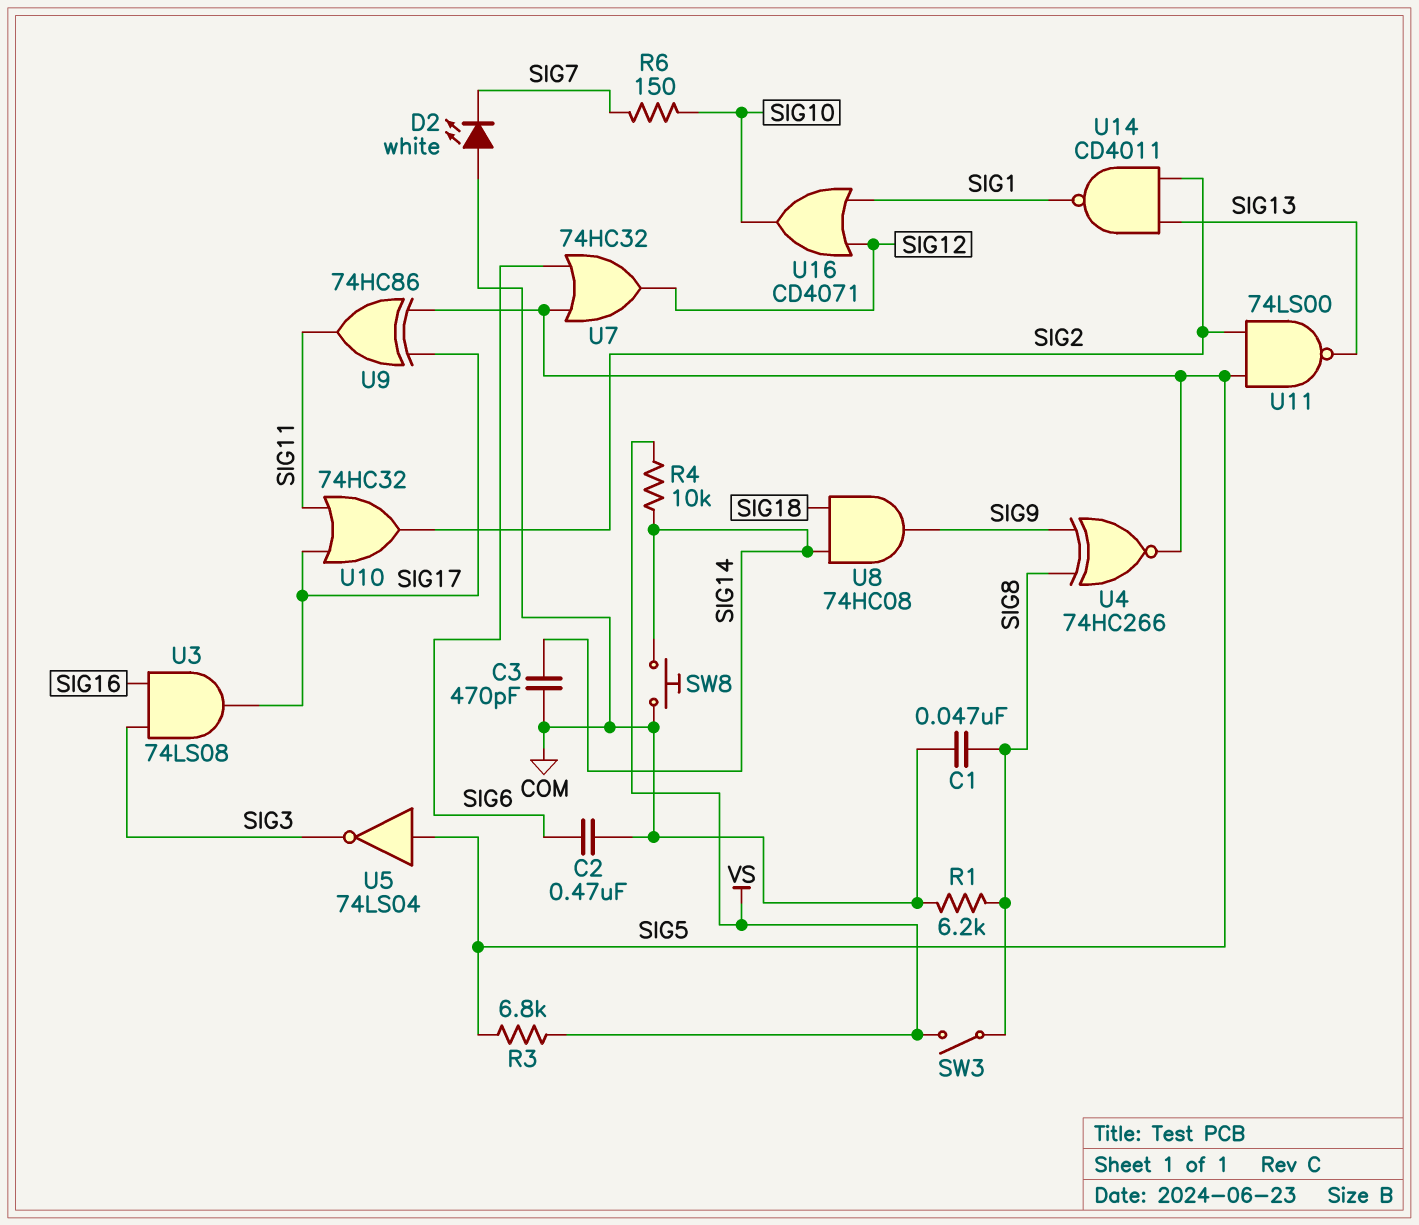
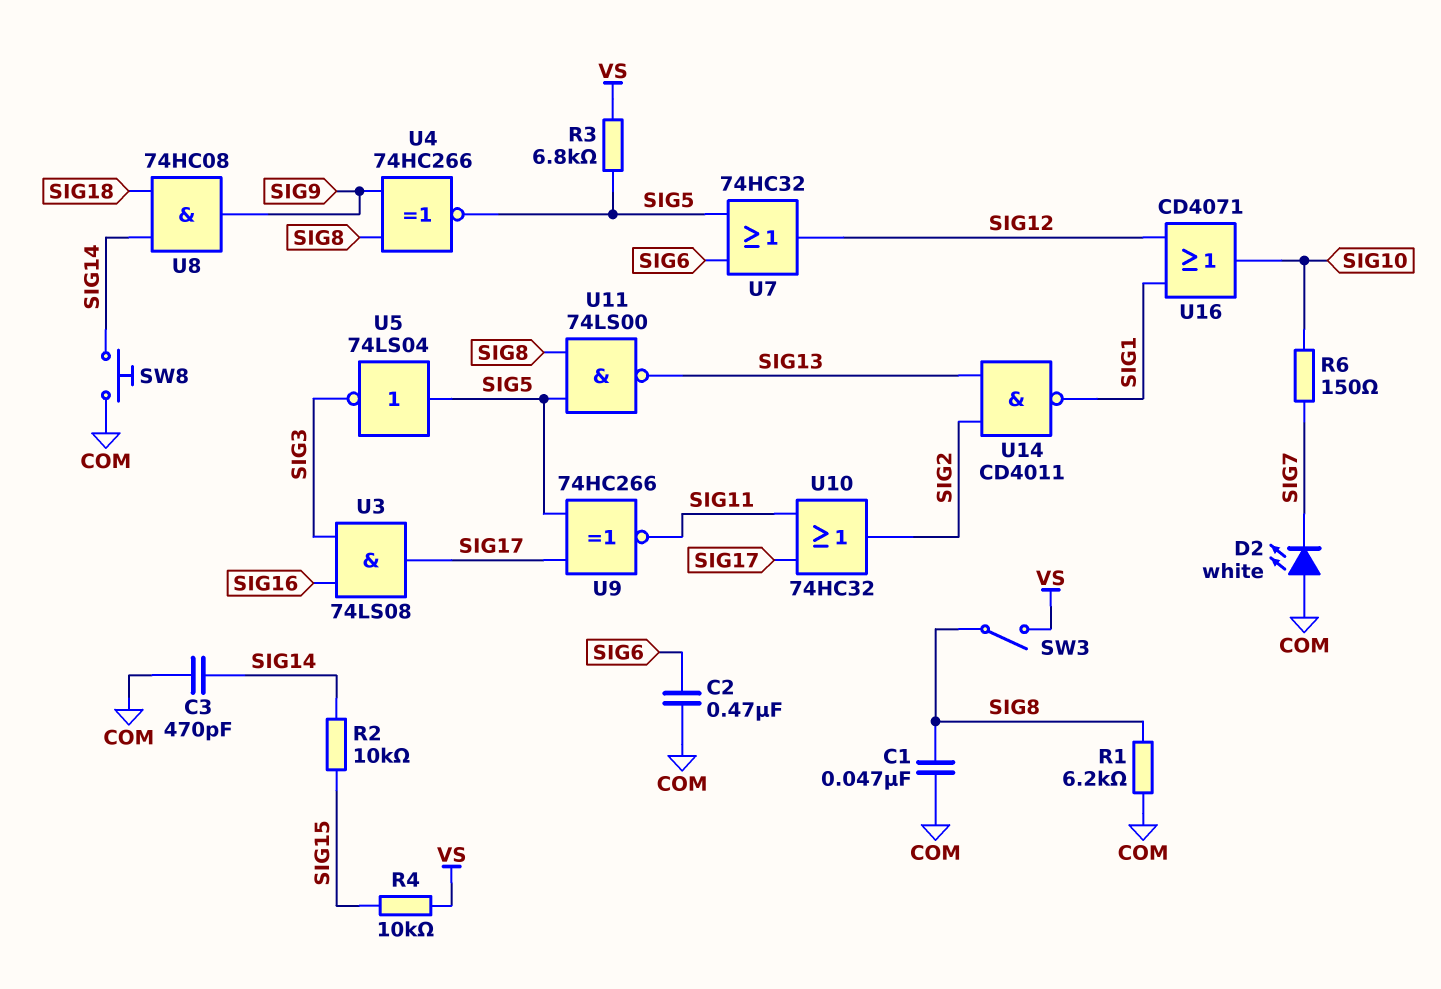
R2: none -> 10k (SIG14, SIG15)
R4: 10k (SIG14, VS) -> 10k (SIG15, VS)
U9: XOR 74HC86 (in SIG5, in SIG17, out SIG11) -> XNOR 74HC266 (in SIG5, in SIG17, out SIG11)
U11: NAND 74LS00 (in SIG2, in SIG5, out SIG13) -> NAND 74LS00 (in SIG5, in SIG8, out SIG13)

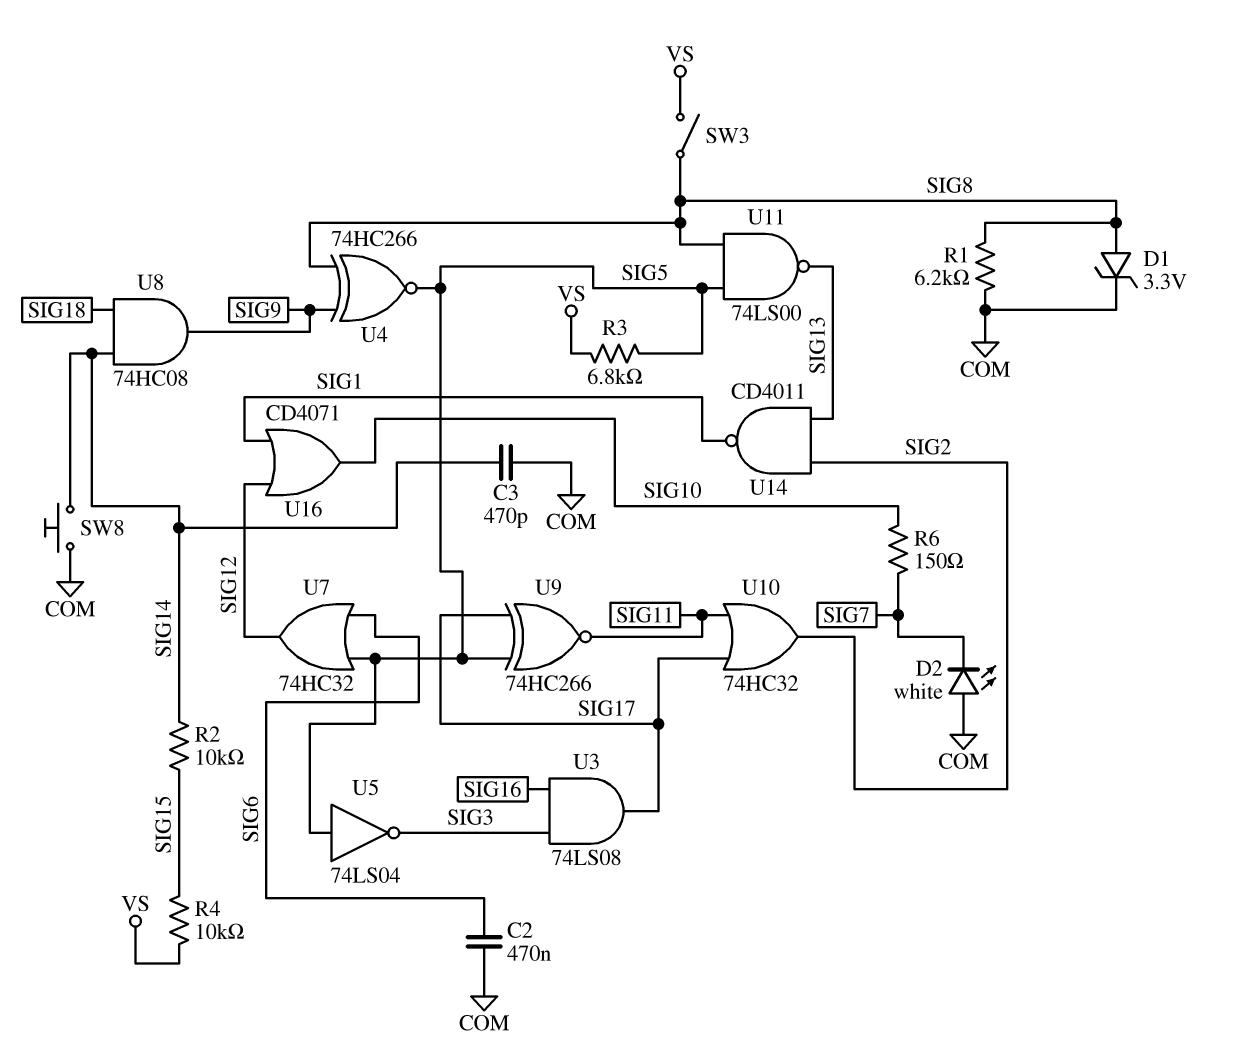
C1: 47nF (COM, SIG8) -> none
D1: none -> zener 3.3V (A SIG8, K COM)

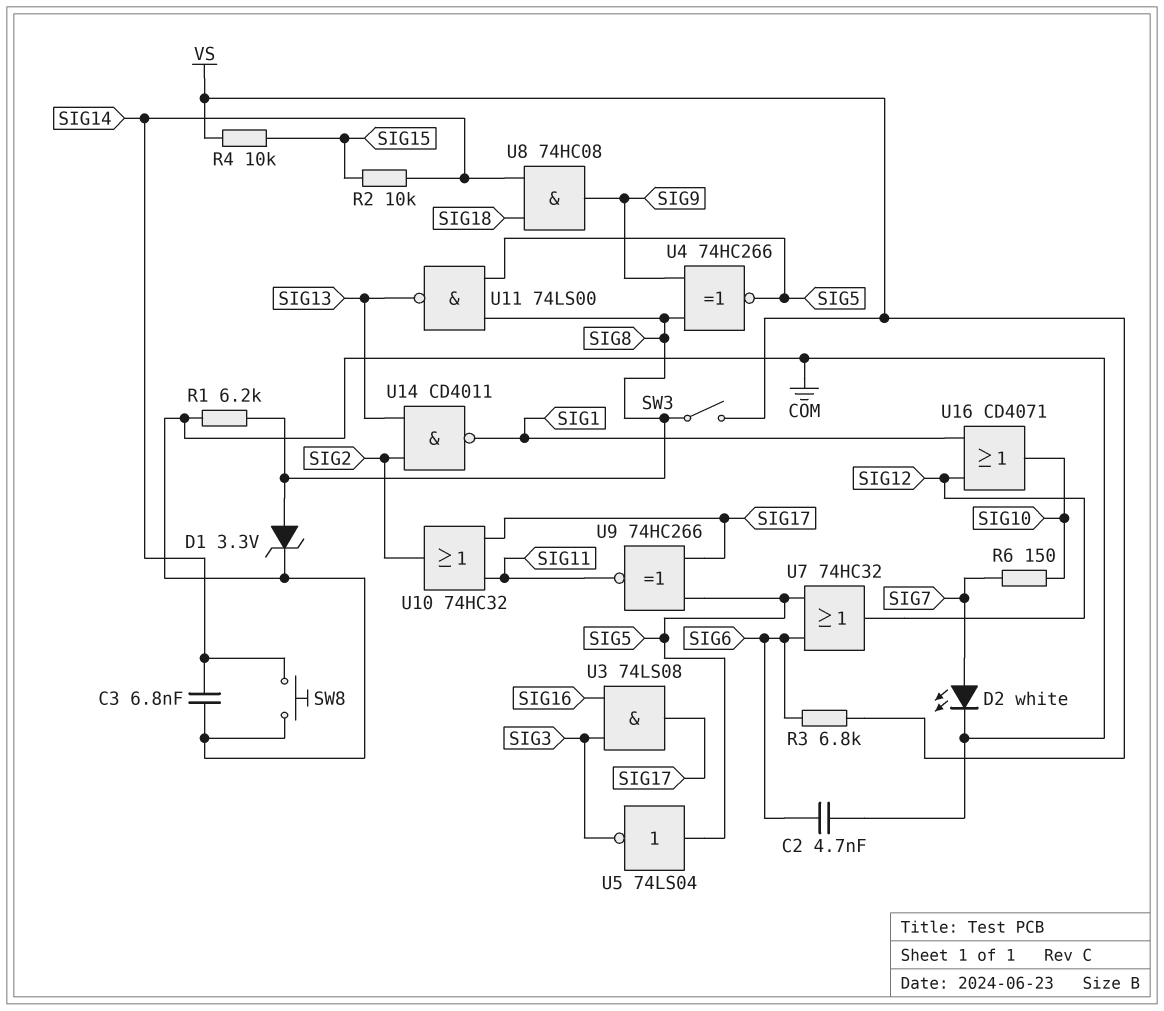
C2: 470nF (COM, SIG6) -> 4.7nF (COM, SIG6)
C3: 470pF (COM, SIG14) -> 6.8nF (COM, SIG14)
D2: LED white (A COM, K SIG7) -> LED white (A SIG7, K COM)
R3: 6.8k (SIG5, VS) -> 6.8k (SIG6, VS)

